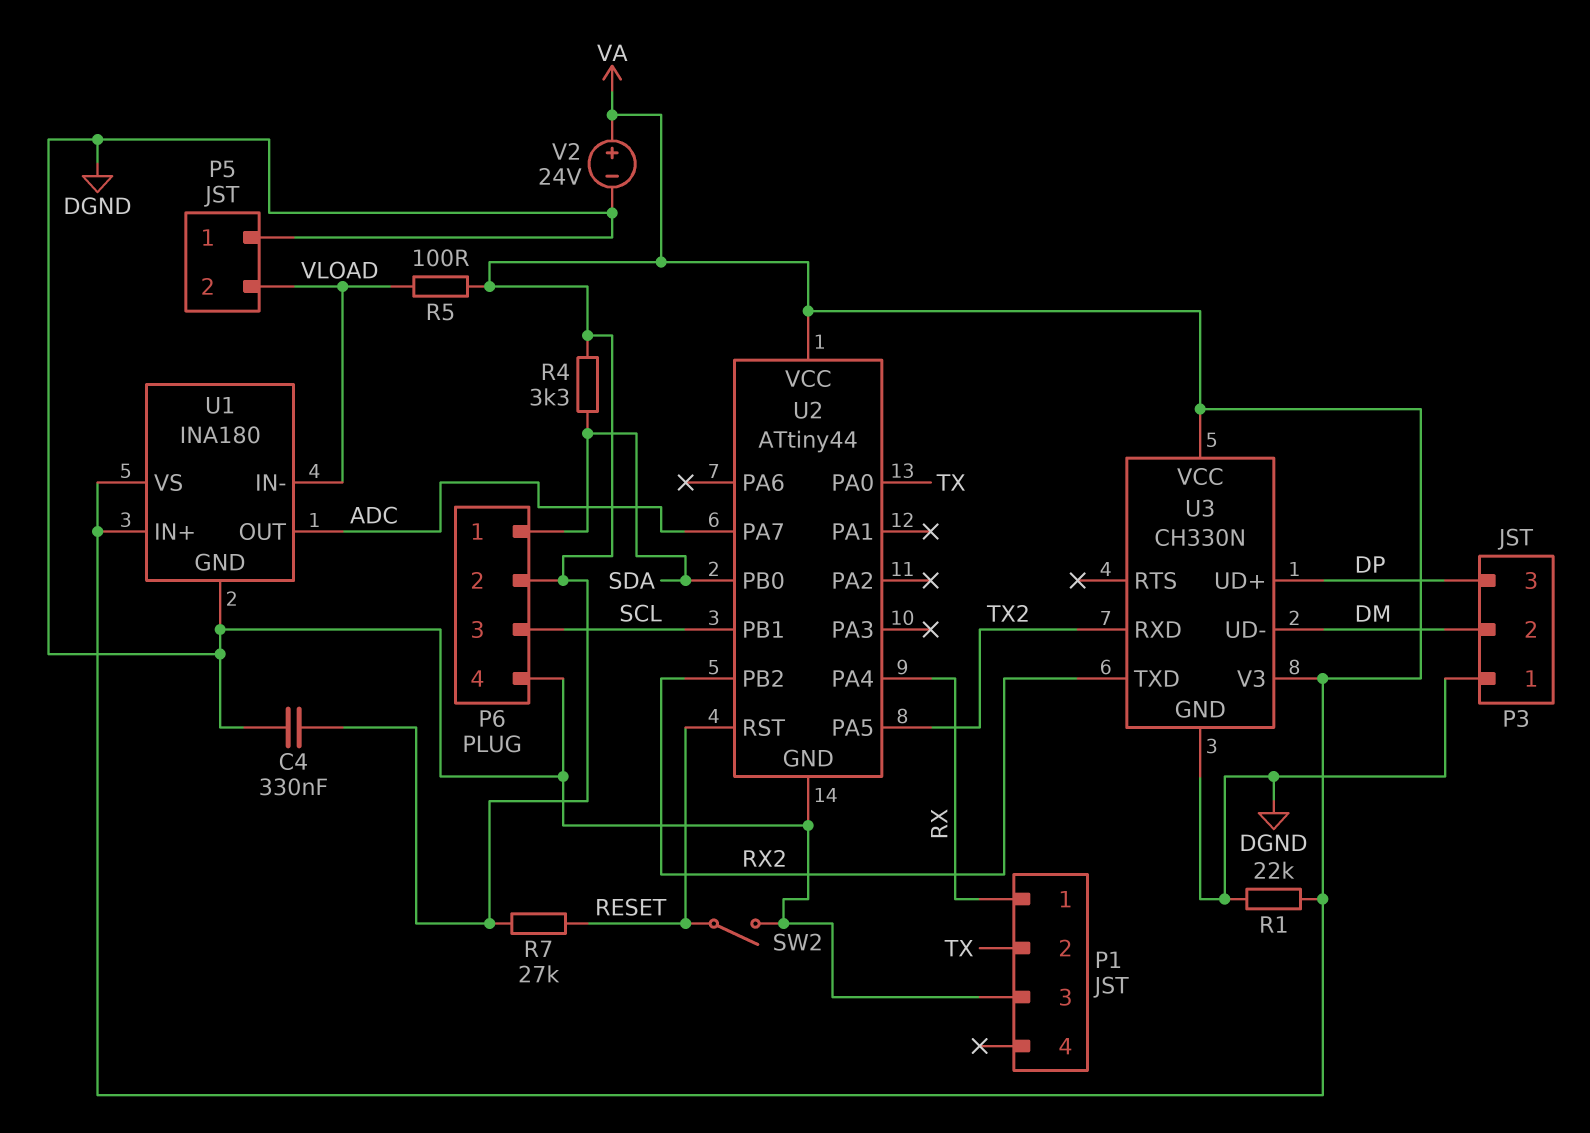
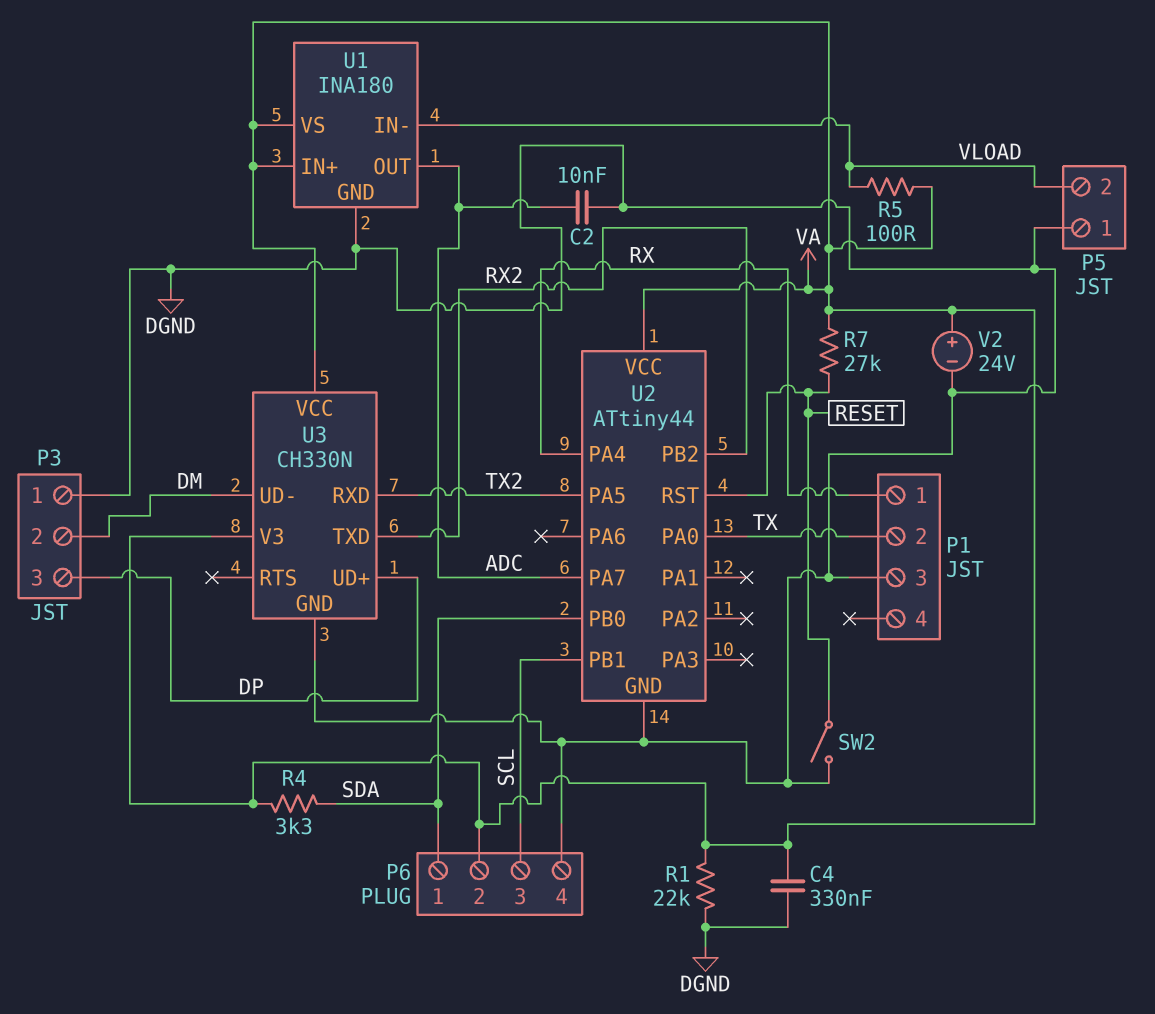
C2: none -> 10nF (ADC, DGND)

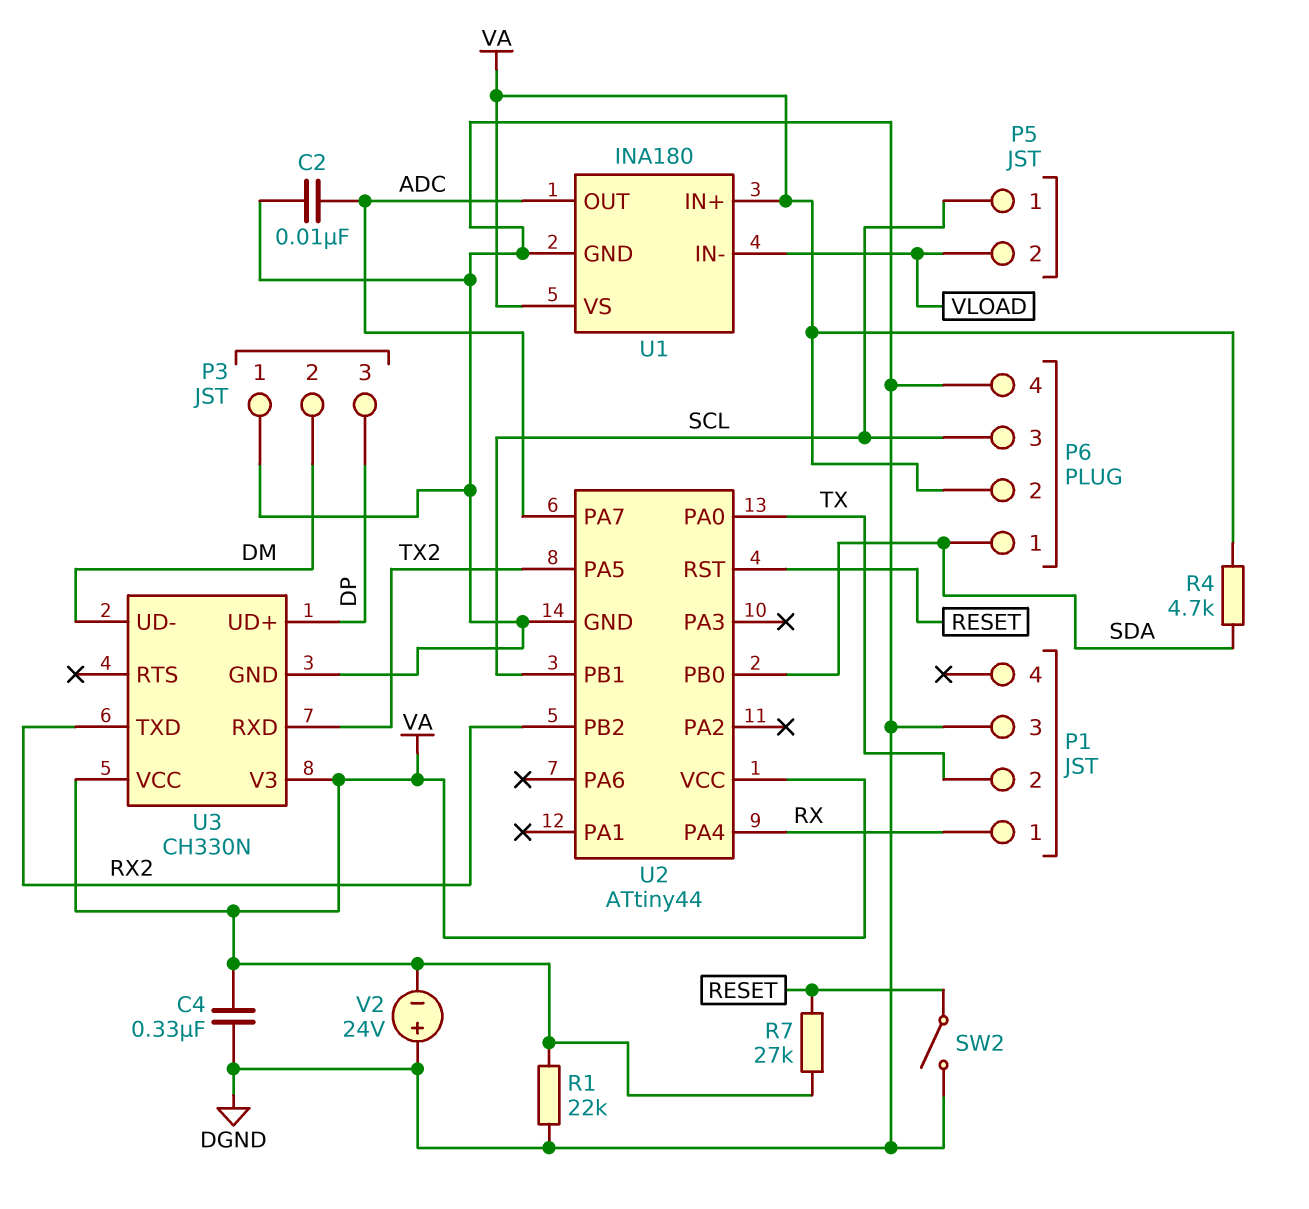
P5 pin 1: DGND -> SCL
R4: 3.3k (SDA, VA) -> 4.7k (SDA, VA)
R5: 100 (VA, VLOAD) -> none
V2: 24V (plus VA, minus DGND) -> 24V (plus DGND, minus VA)

